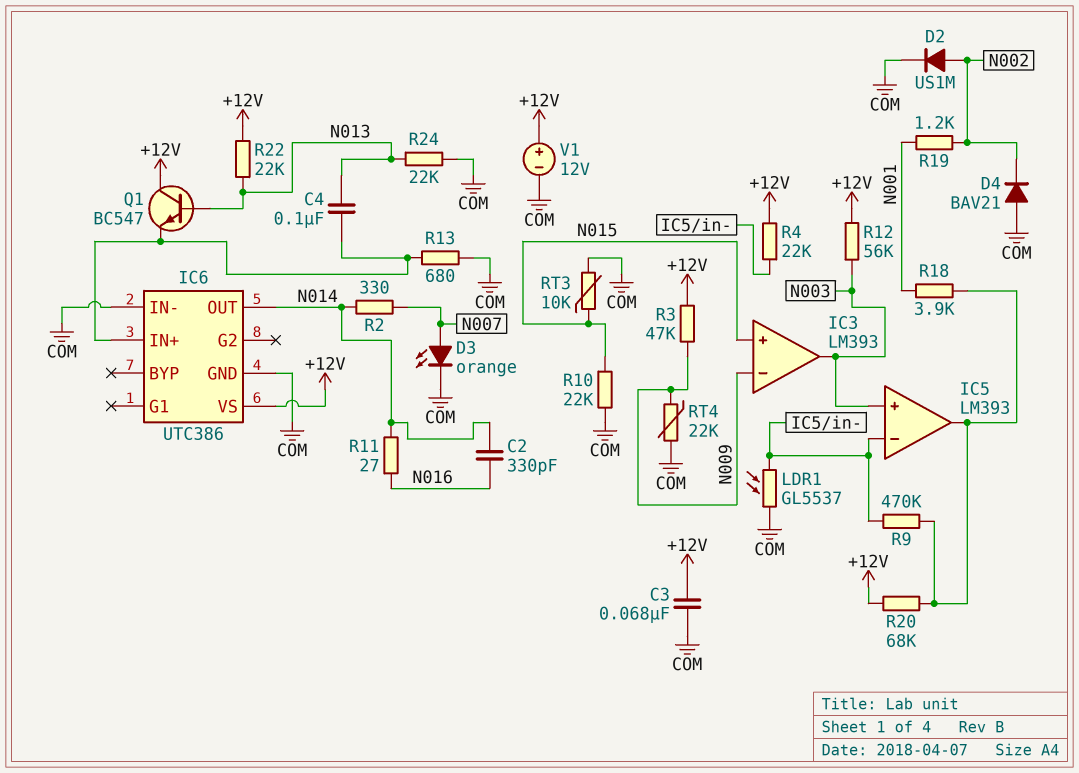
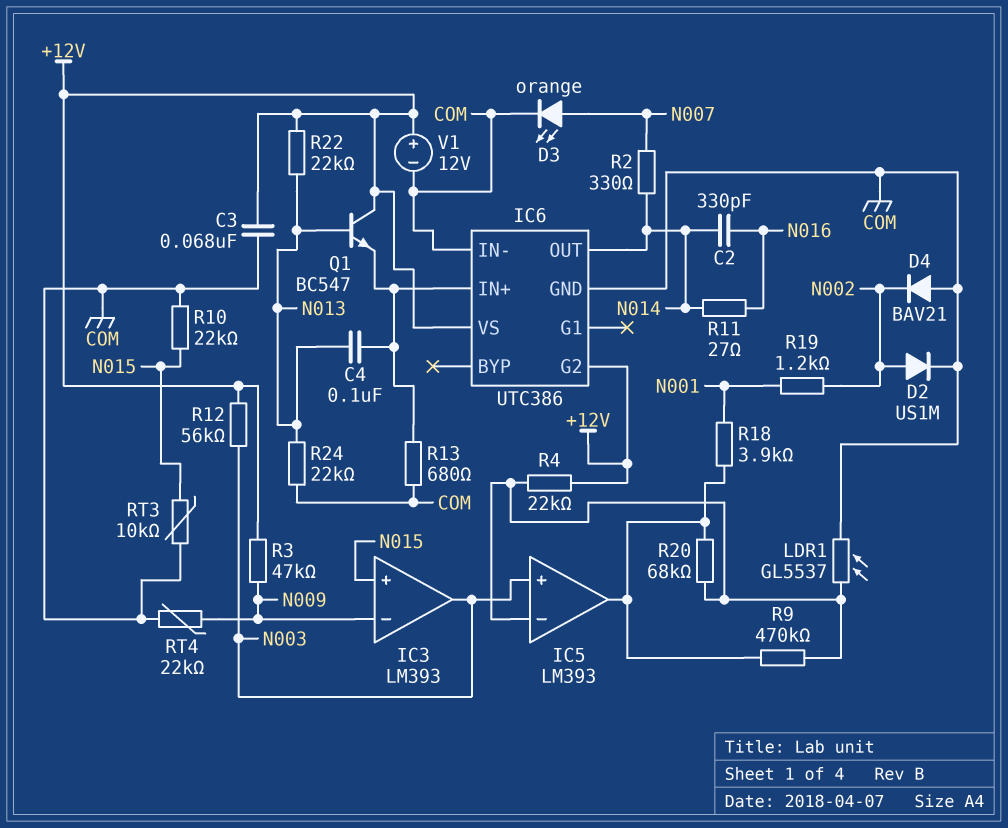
IC6 pin G2: none -> +12V
R20: 68k (+12V, IC5/out) -> 68k (IC5/in-, IC5/out)

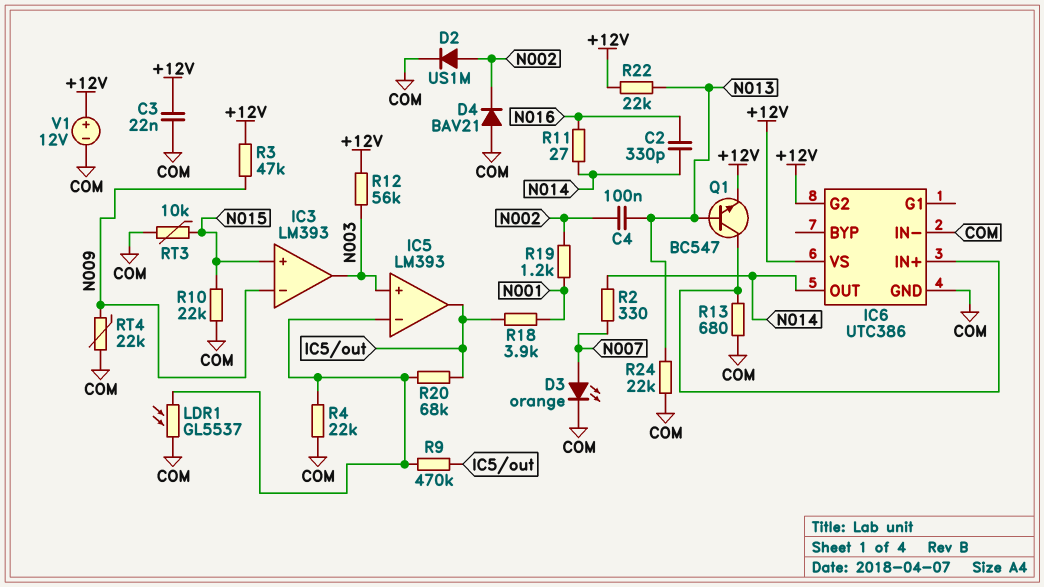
C3: 68nF (+12V, COM) -> 22nF (+12V, COM)
C4: 100nF (IC6/IN+, N013) -> 100nF (N002, N013)
Q1: NPN BC547 (B N013, C +12V, E IC6/IN+) -> NPN BC547 (B N013, C IC6/IN+, E +12V)
R4: 22k (+12V, IC5/in-) -> 22k (COM, IC5/in-)

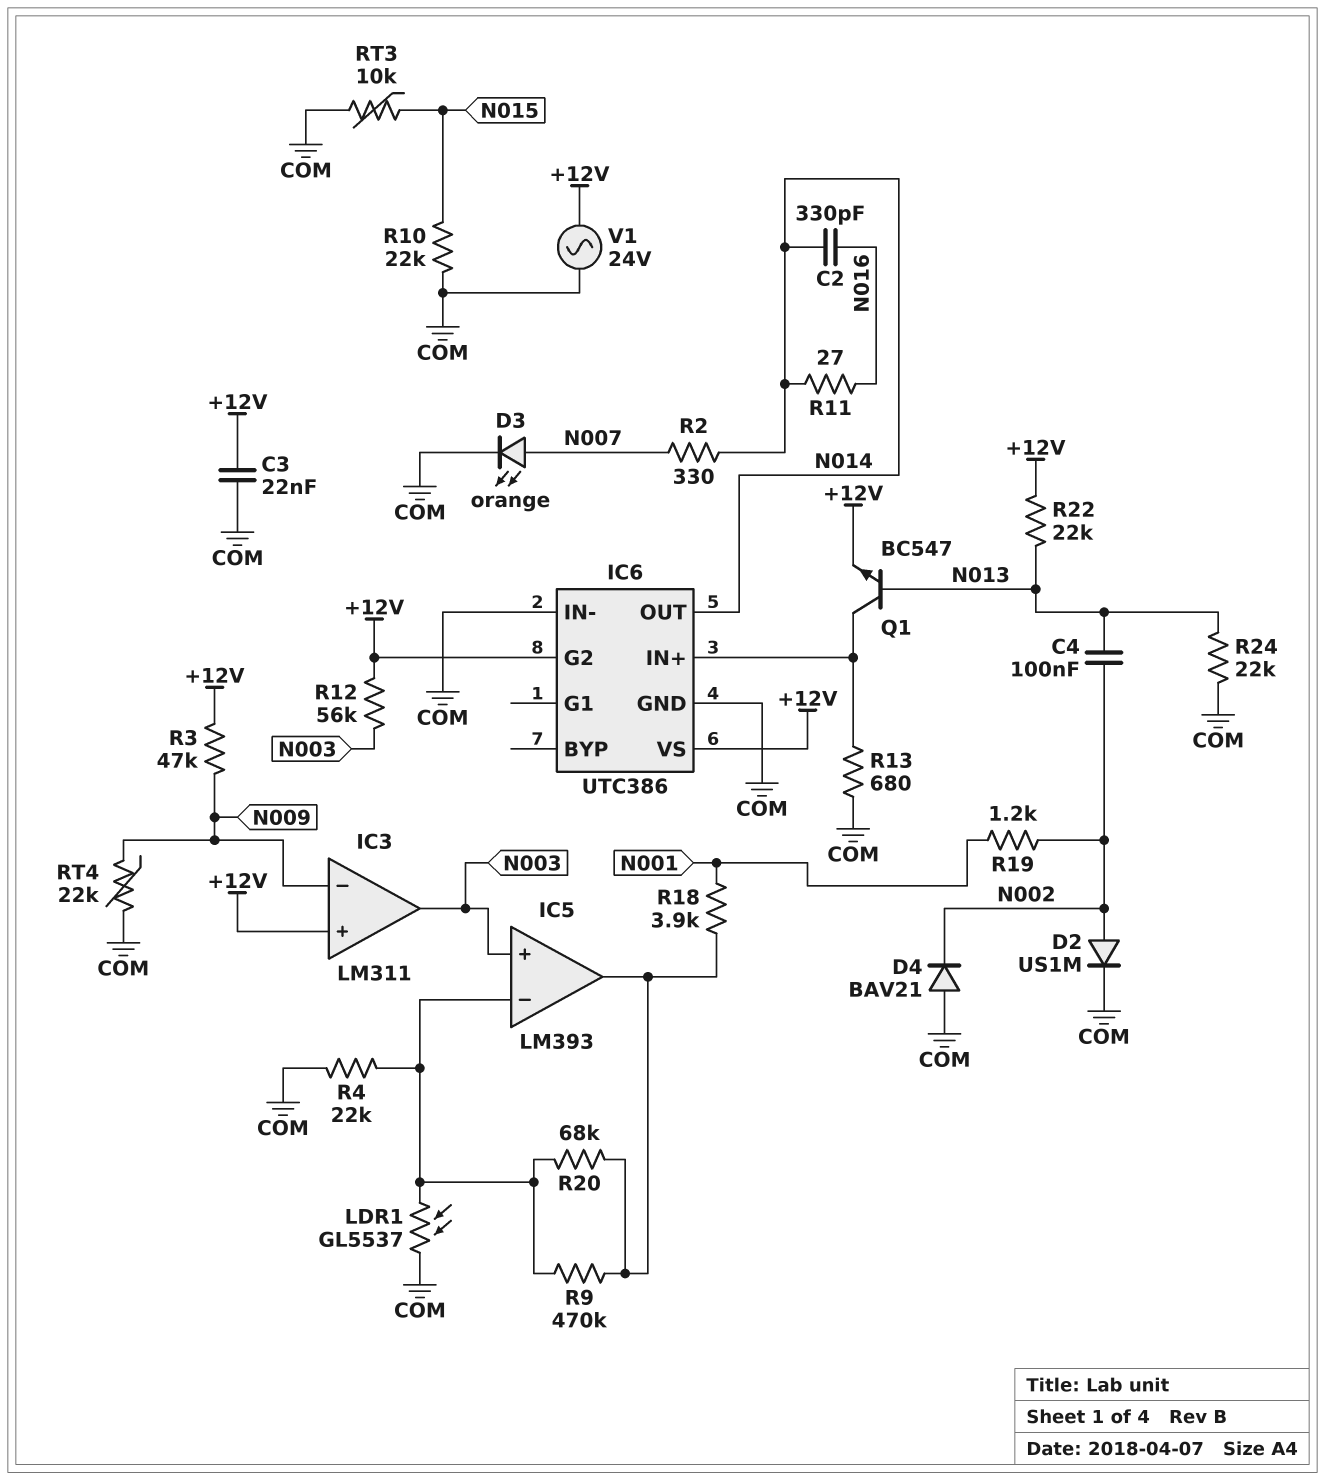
IC3: LM393 -> LM311
IC3 pin in+: N015 -> +12V
V1: 12V (plus +12V, minus COM) -> AC 24V (+12V, COM)

